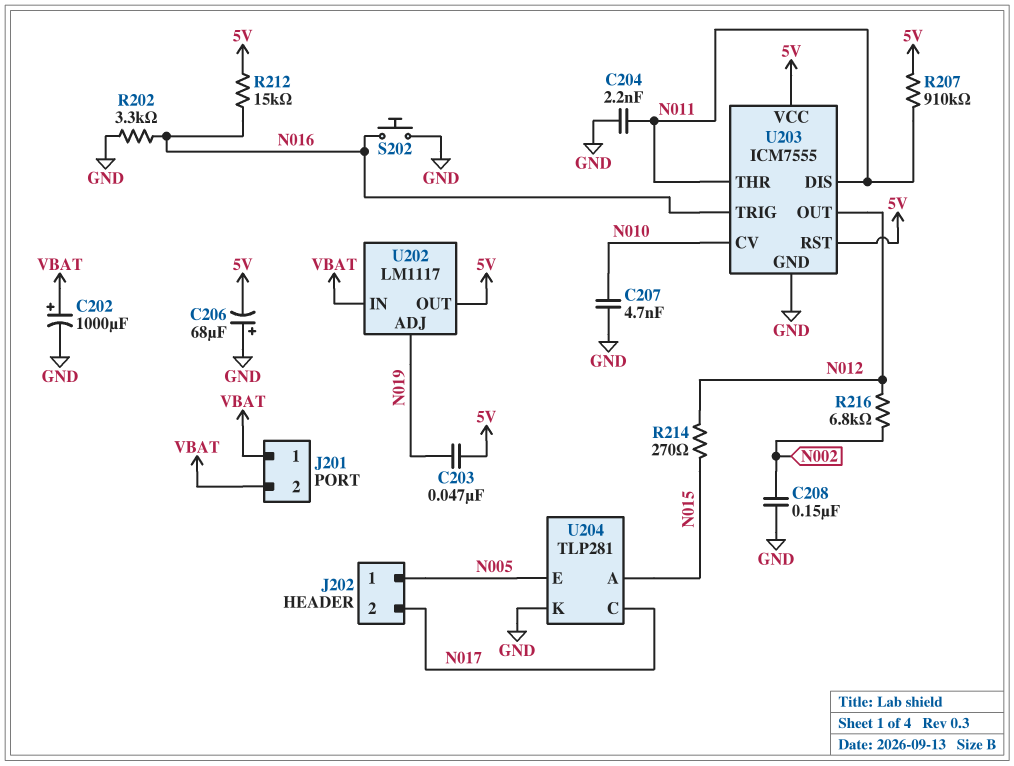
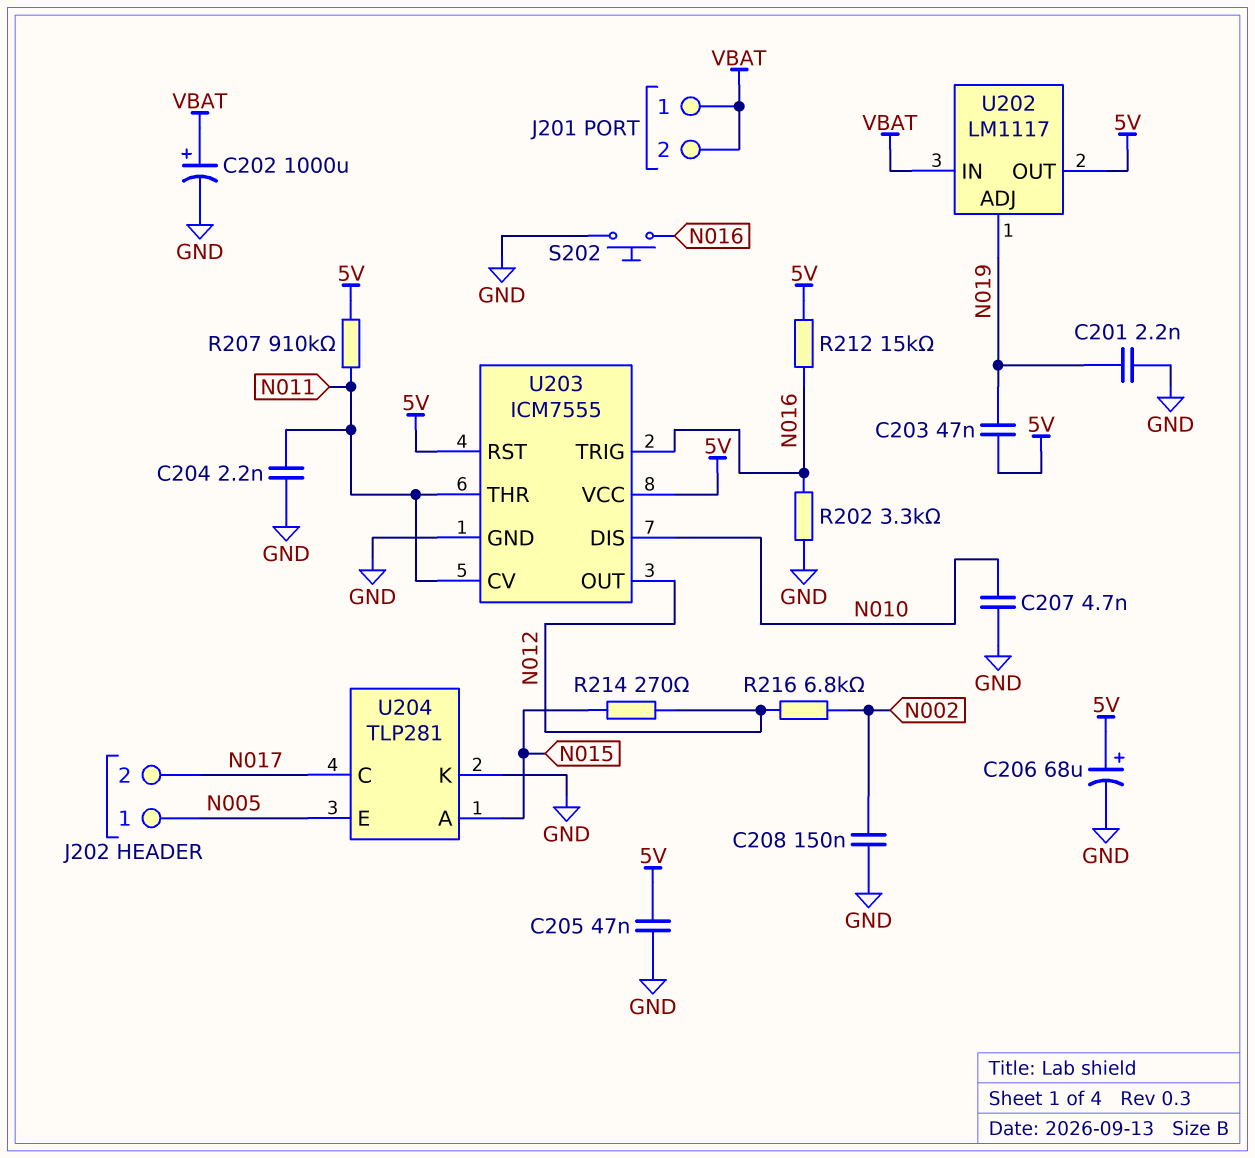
C201: none -> 2.2nF (GND, N019)
C205: none -> 47nF (5V, GND)
C206: 68uF (plus GND, minus 5V) -> 68uF (plus 5V, minus GND)
U203 pin CV: N010 -> N011
U203 pin DIS: N011 -> N010

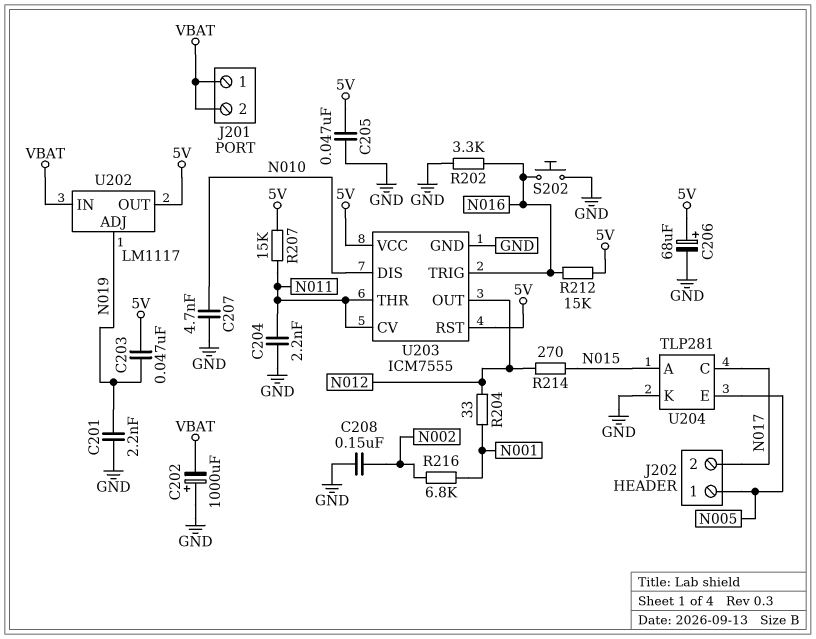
C202: 1000uF (plus VBAT, minus GND) -> 1000uF (plus GND, minus VBAT)
R204: none -> 33 (N001, N012)
R207: 910k (5V, N011) -> 15k (5V, N011)
R216: 6.8k (N002, N012) -> 6.8k (N001, N002)

